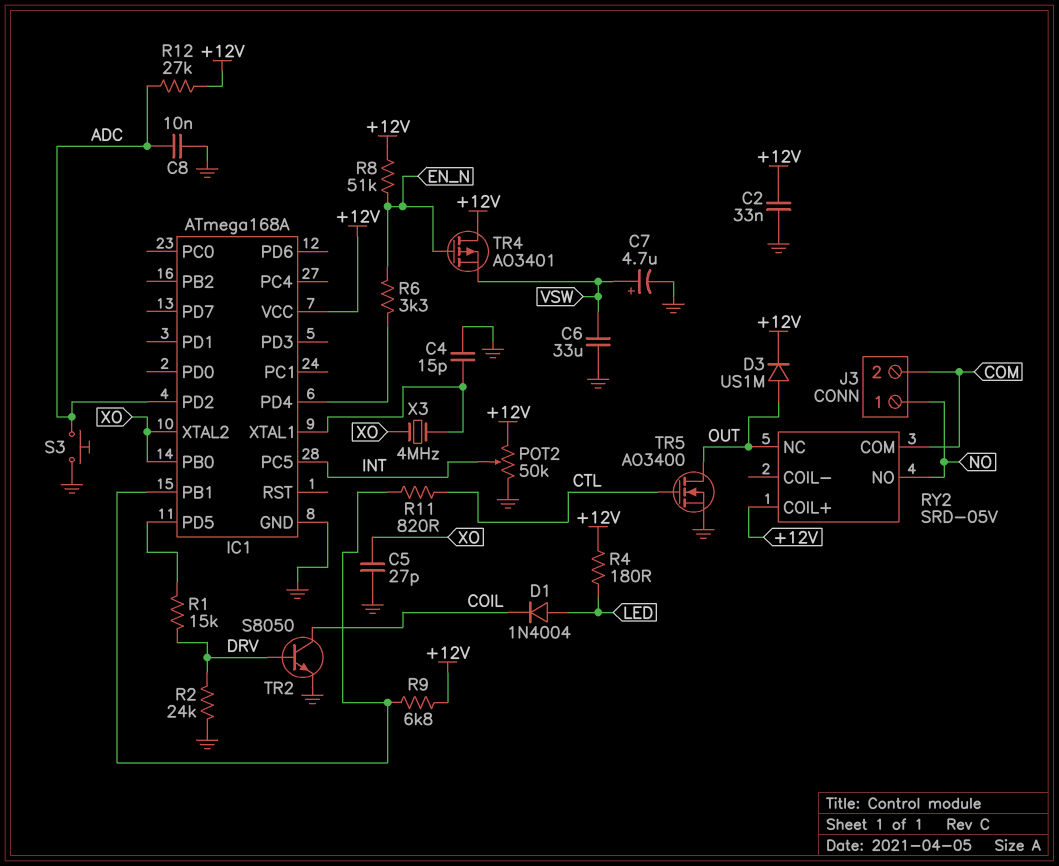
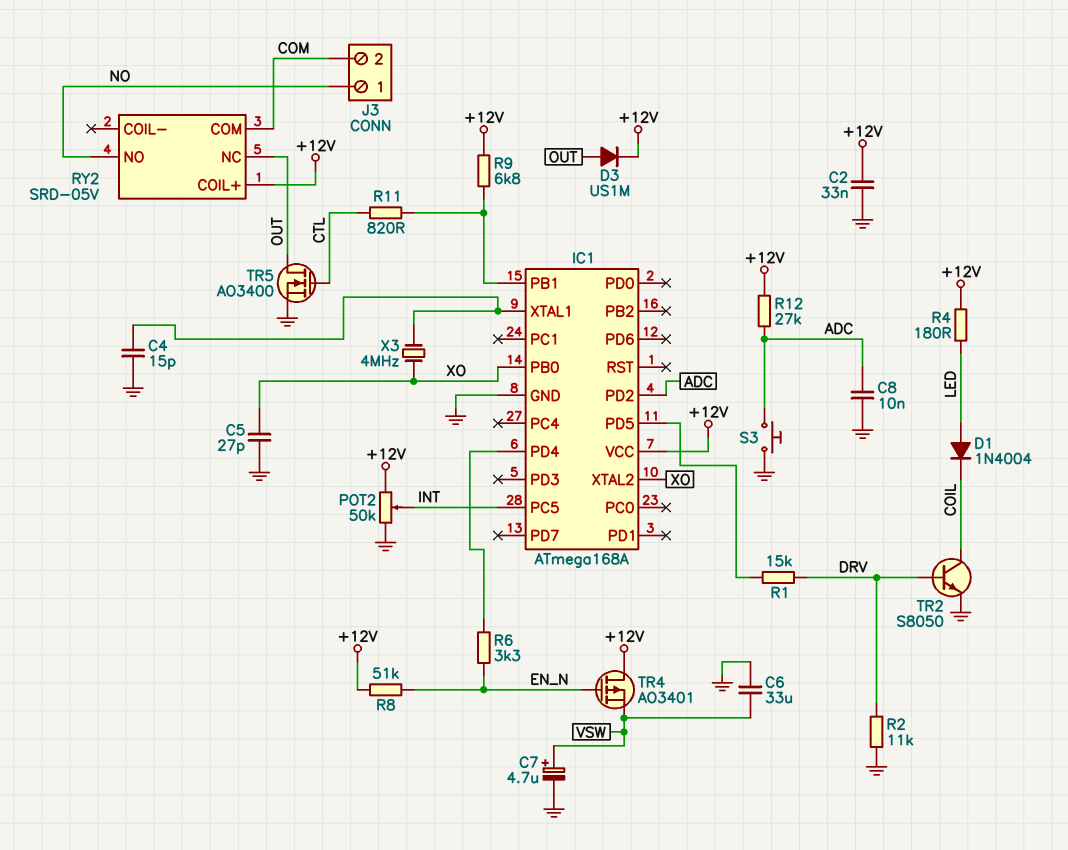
R2: 24k (DRV, GND) -> 11k (DRV, GND)

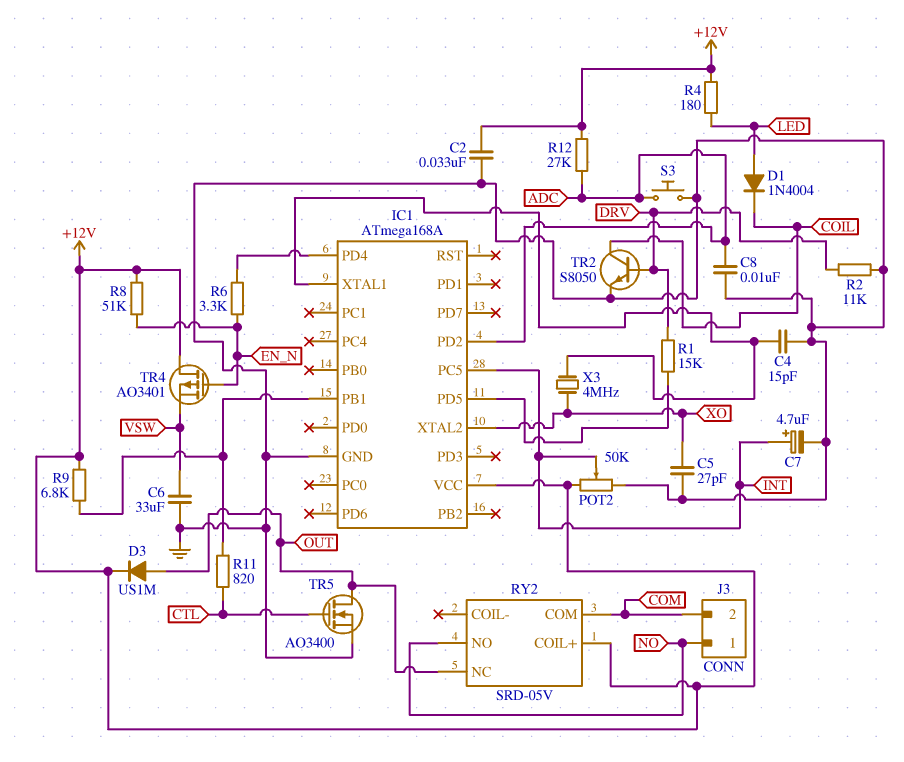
C7: 4.7uF (plus VSW, minus GND) -> 4.7uF (plus INT, minus GND)
IC1 pin PB0: XO -> none

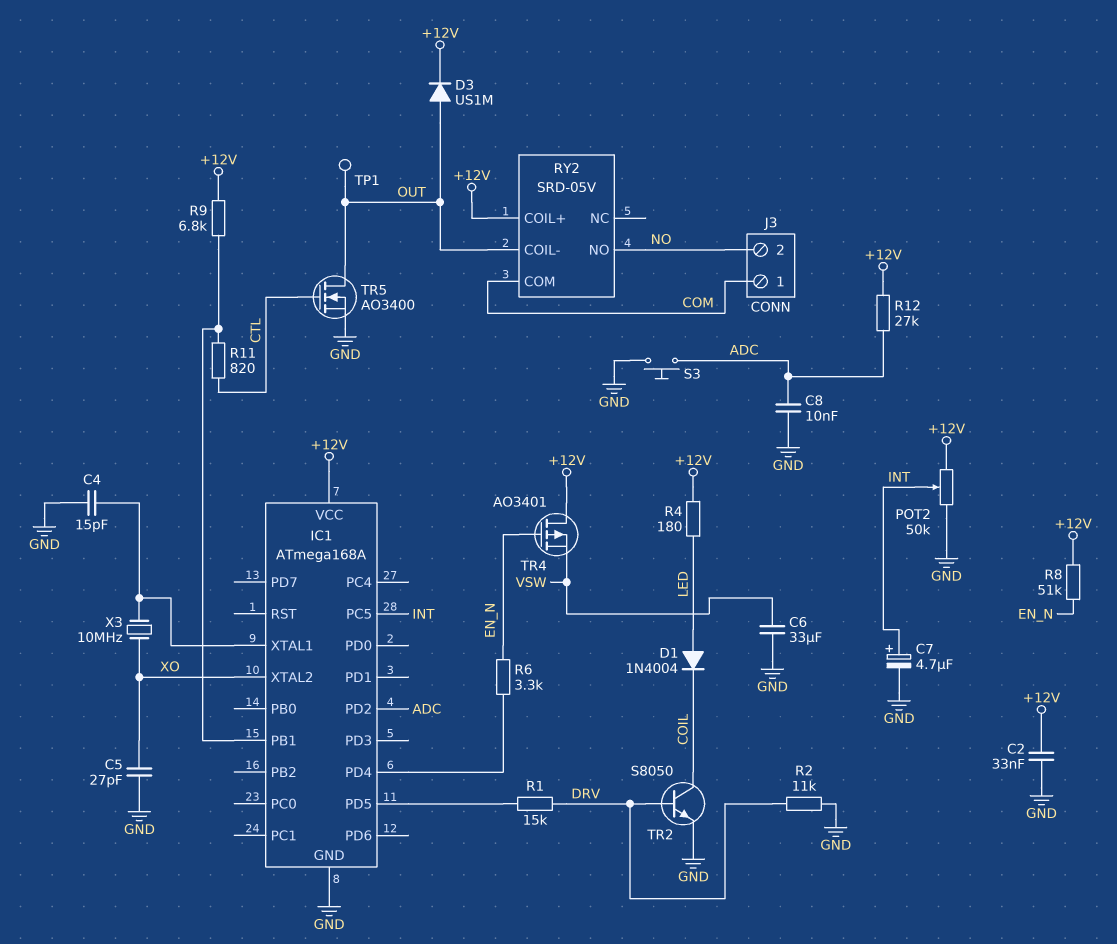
J3 pin 1: NO -> COM
J3 pin 2: COM -> NO
RY2 pin COIL-: none -> OUT
RY2 pin NC: OUT -> none
TP1: none -> test point (OUT)
X3: 4MHz (IC1/XTAL1, XO) -> 10MHz (IC1/XTAL1, XO)

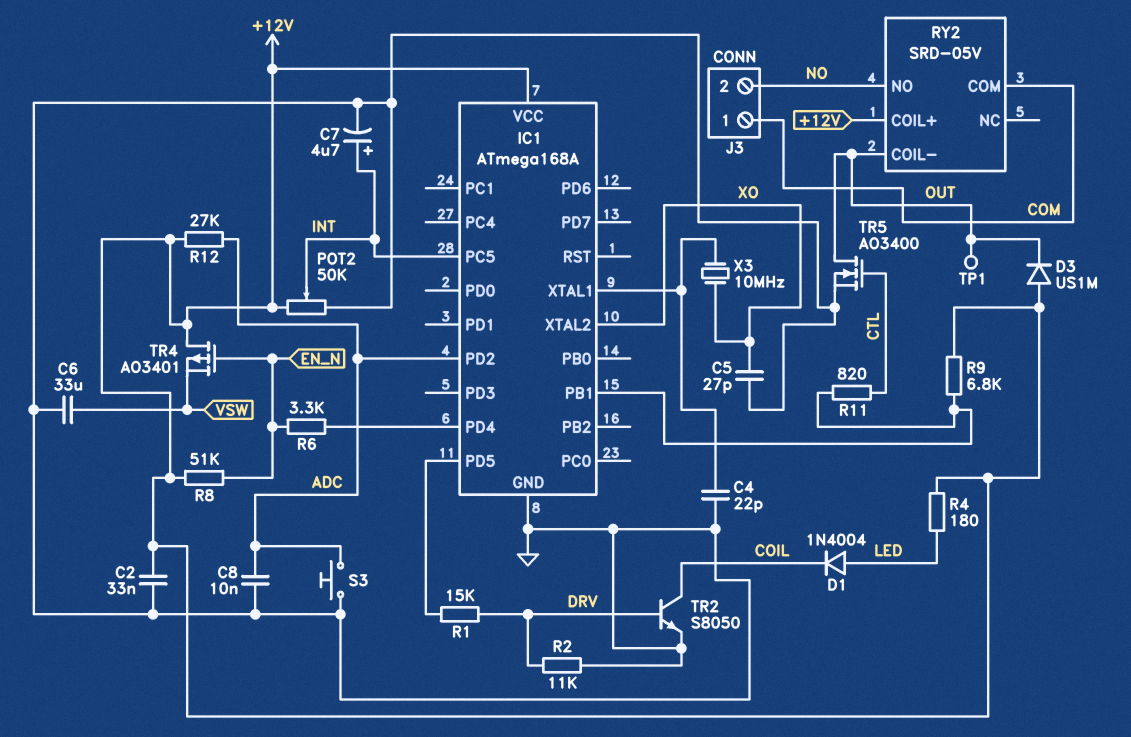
C4: 15pF (GND, IC1/XTAL1) -> 22pF (GND, IC1/XTAL1)
D3: diode US1M (A OUT, K +12V) -> diode US1M (A +12V, K OUT)

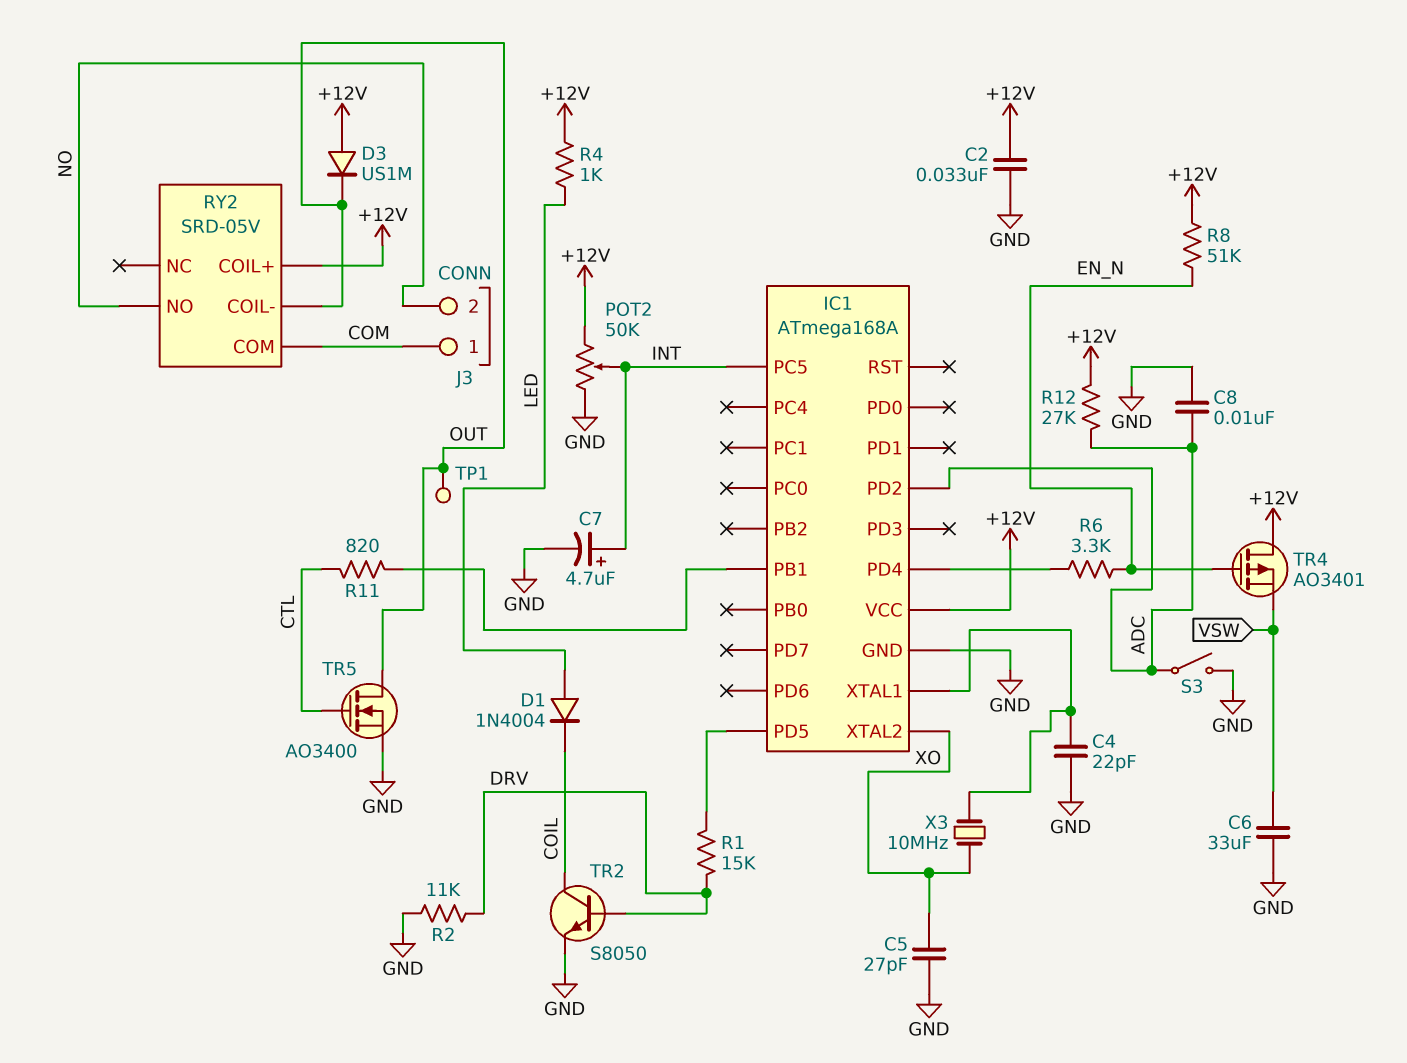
R4: 180 (+12V, LED) -> 1k (+12V, LED)
R9: 6.8k (+12V, IC1/PB1) -> none
S3: button (ADC, GND) -> switch (ADC, GND)

